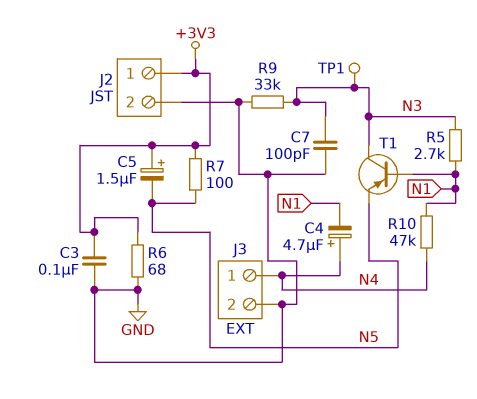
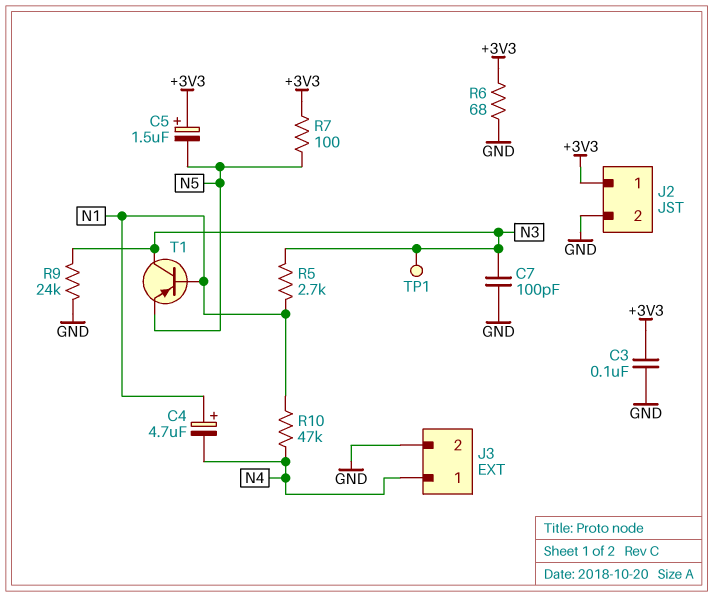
C4: 4.7uF (plus N4, minus N1) -> 4.7uF (plus N1, minus N4)
R9: 33k (GND, N3) -> 24k (GND, N3)

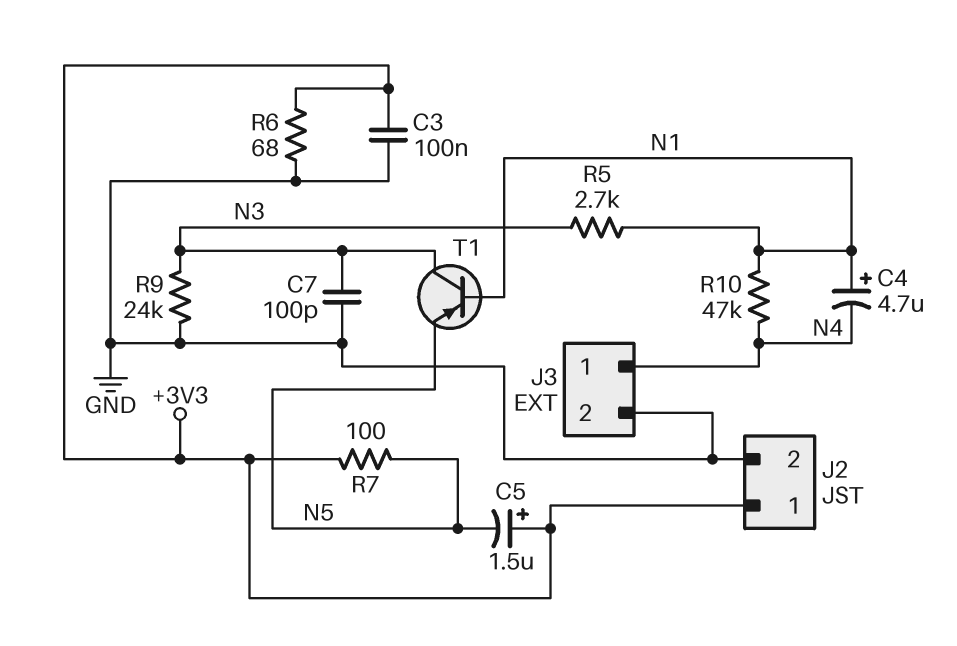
TP1: test point (N3) -> none

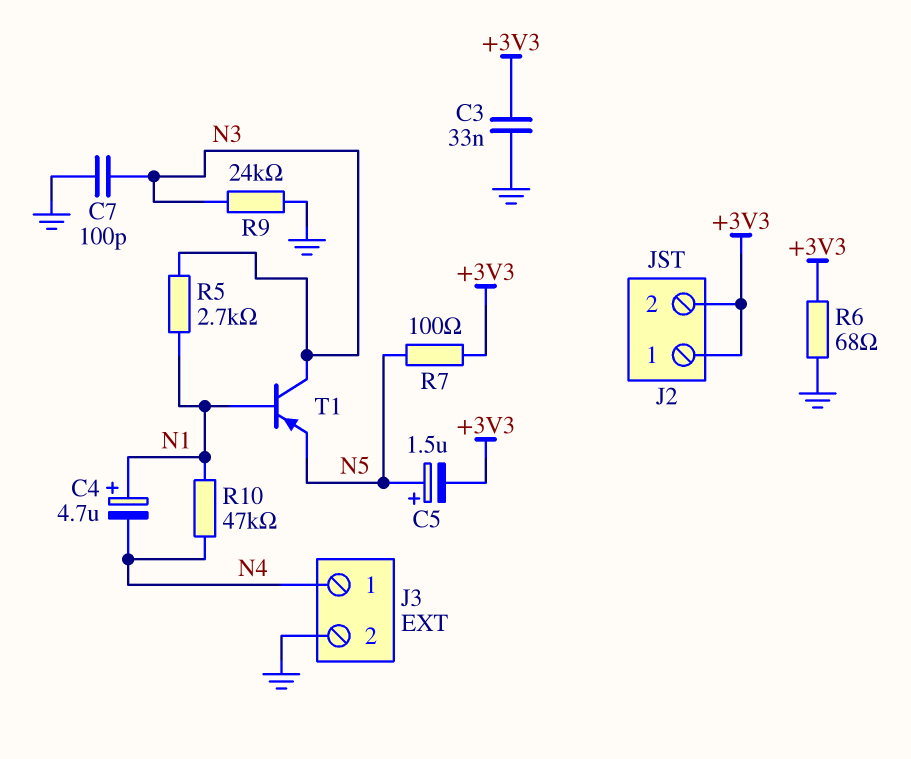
C3: 100nF (+3V3, GND) -> 33nF (+3V3, GND)
C5: 1.5uF (plus +3V3, minus N5) -> 1.5uF (plus N5, minus +3V3)
J2 pin 2: GND -> +3V3

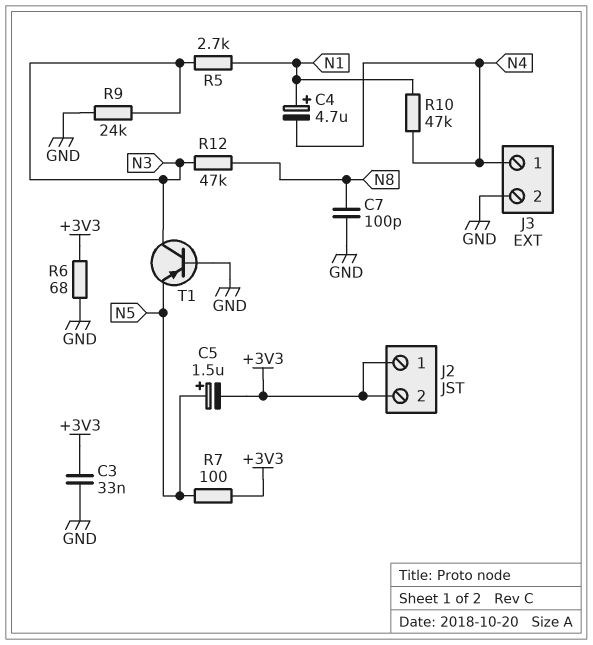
C7: 100pF (GND, N3) -> 100pF (GND, N8)
R12: none -> 47k (N3, N8)
T1: PNP (B N1, C N3, E N5) -> PNP (B GND, C N3, E N5)

